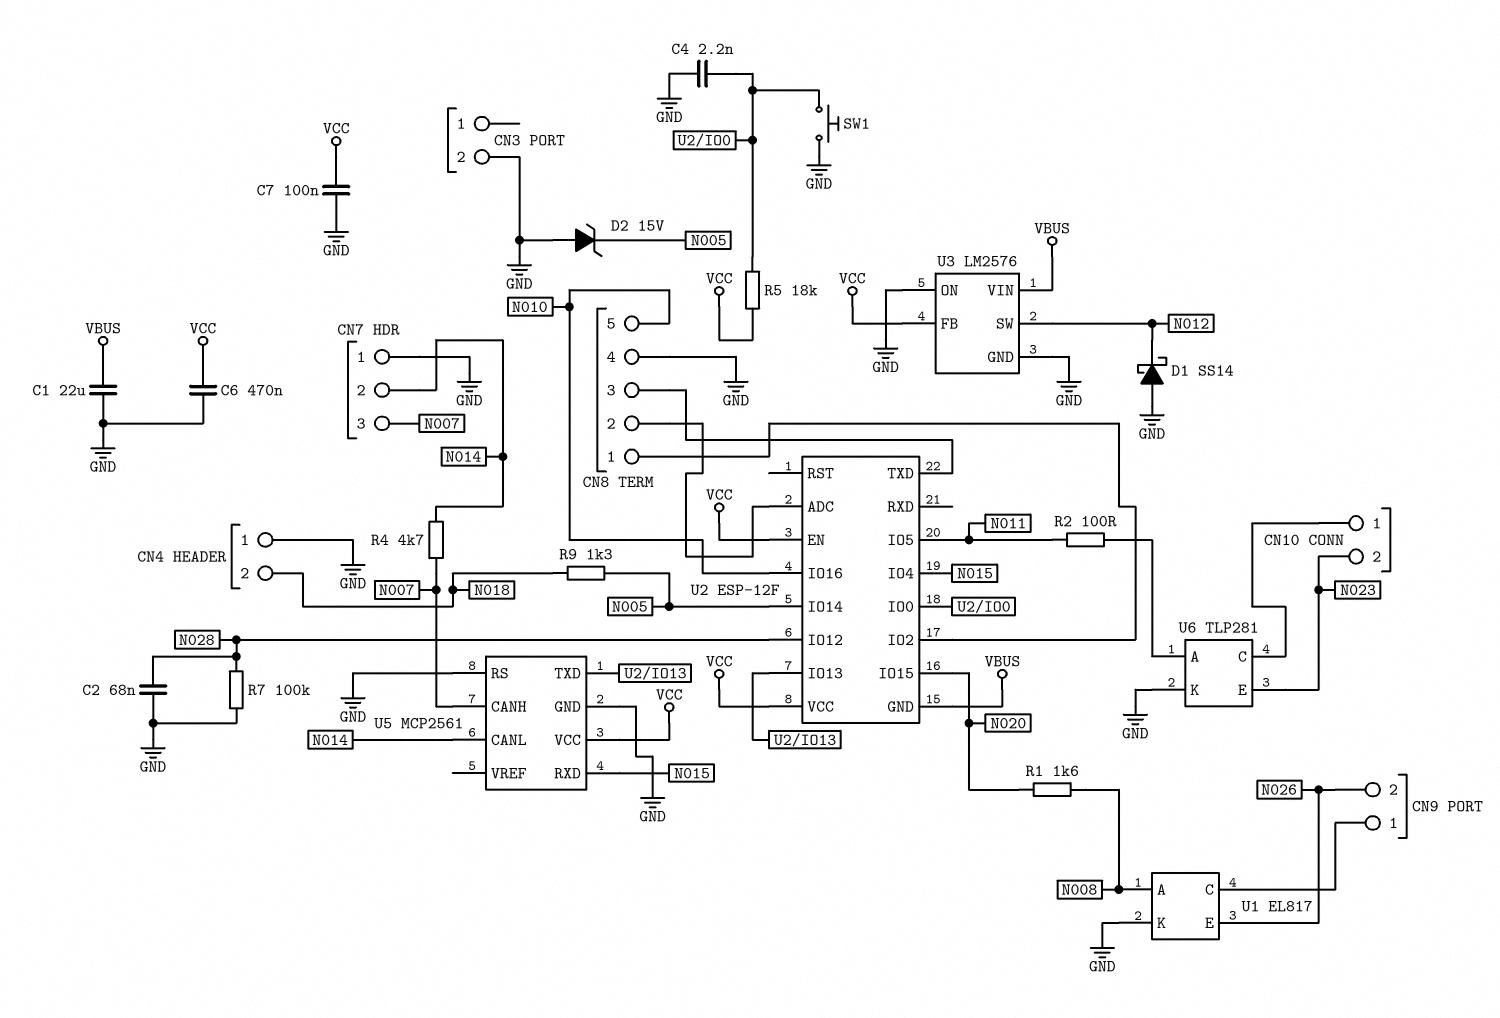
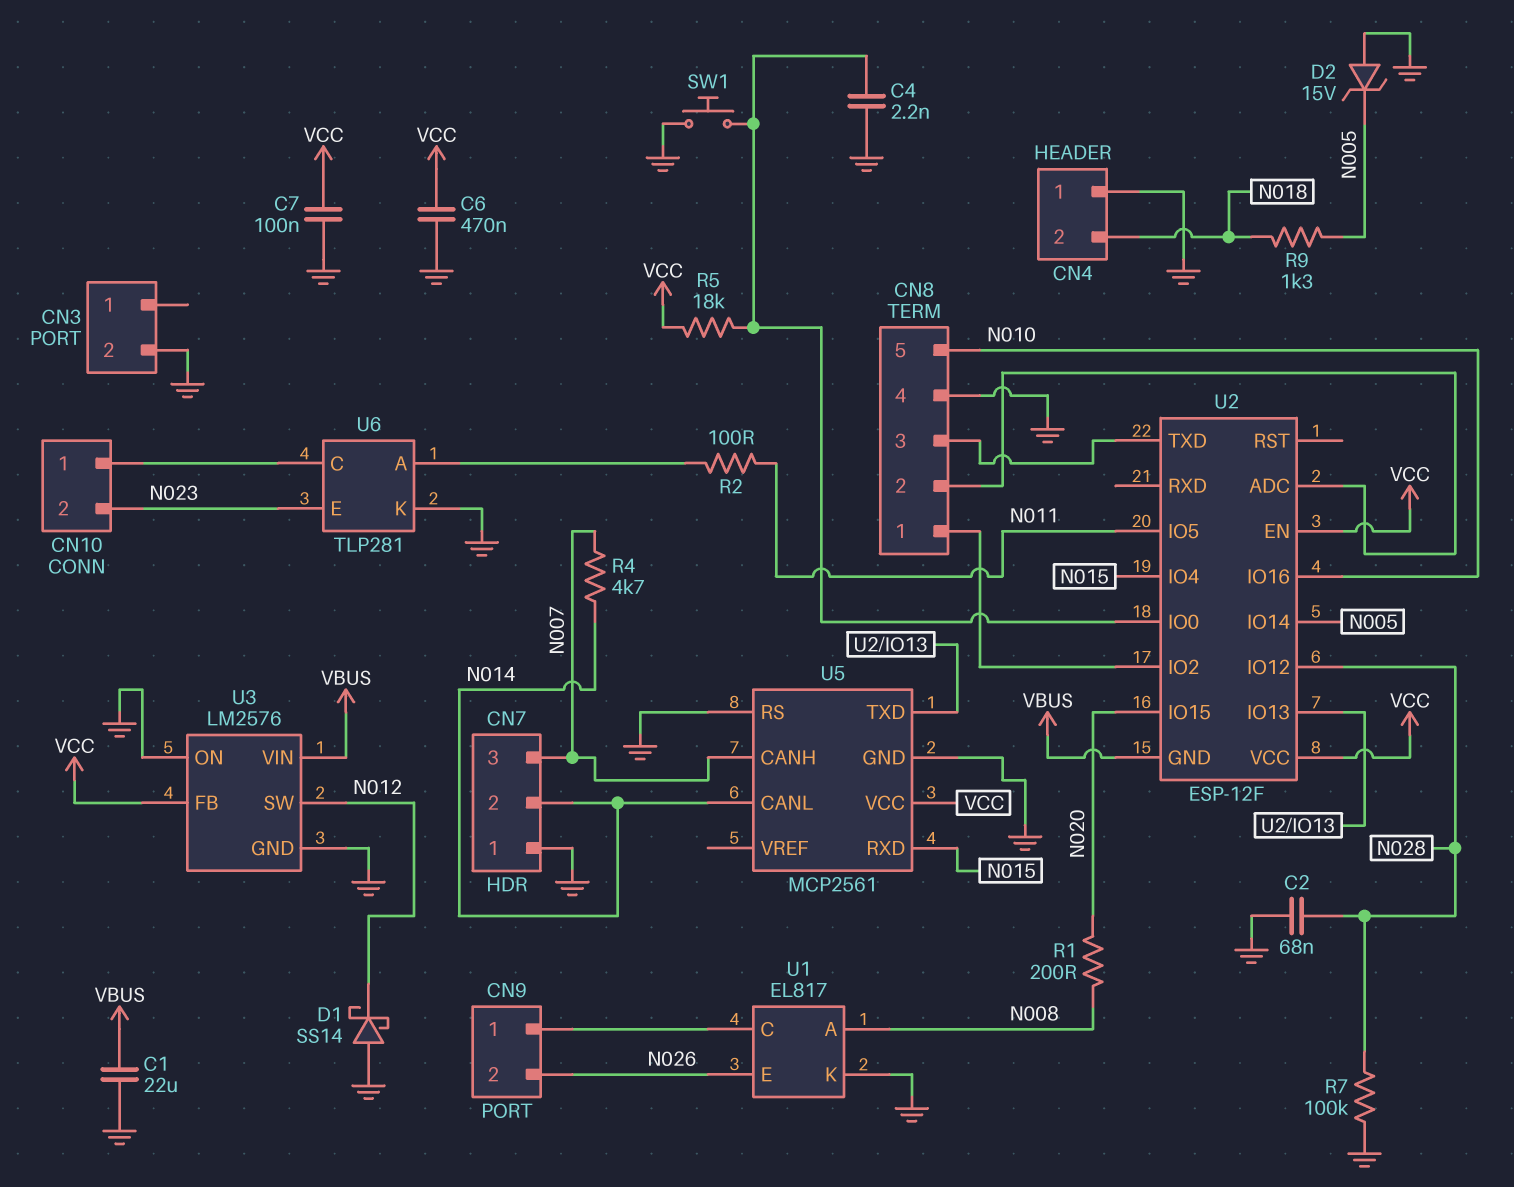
R1: 1.6k (N008, N020) -> 200 (N008, N020)

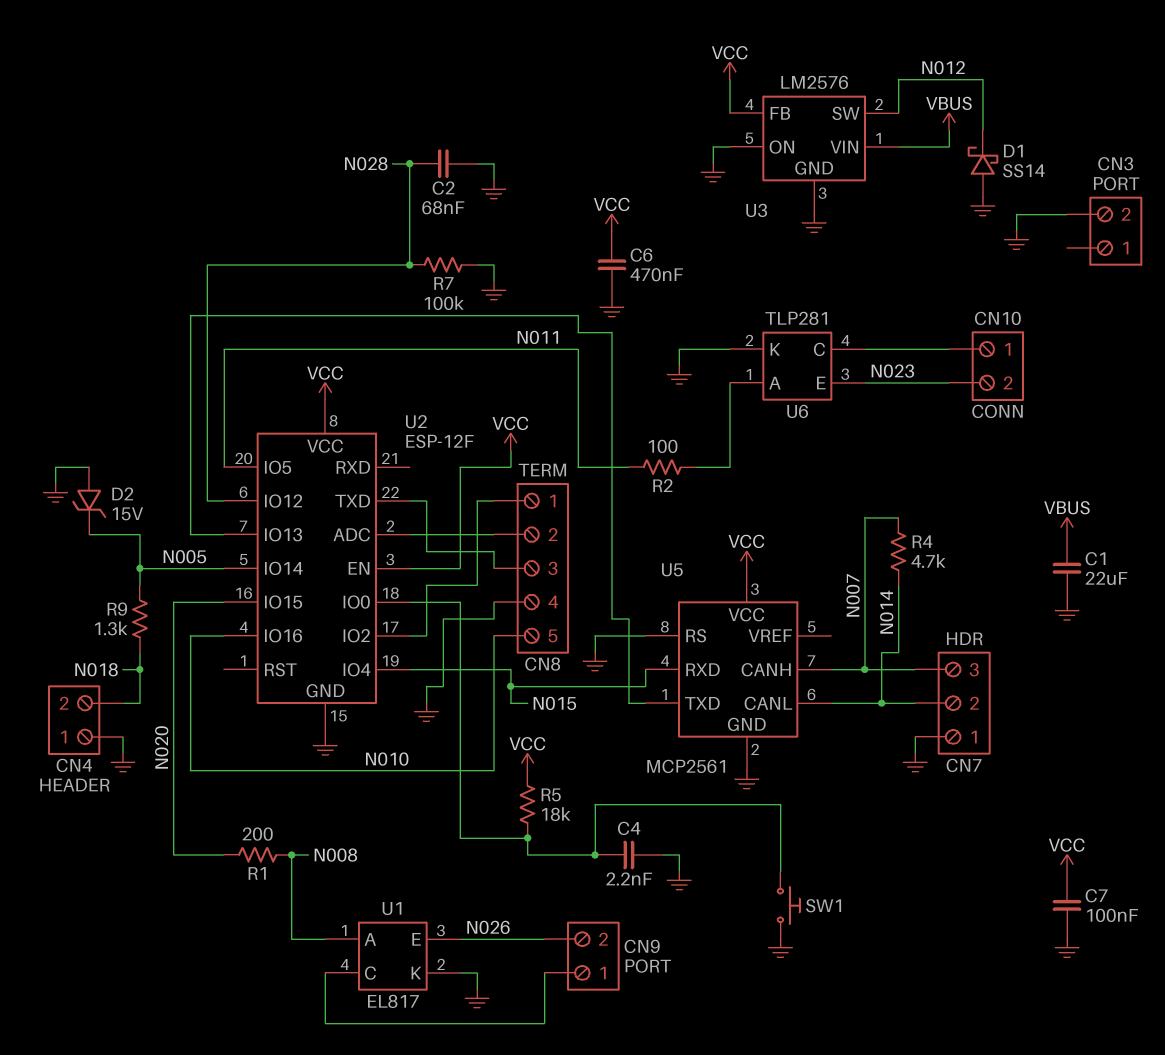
U2 pin GND: VBUS -> GND

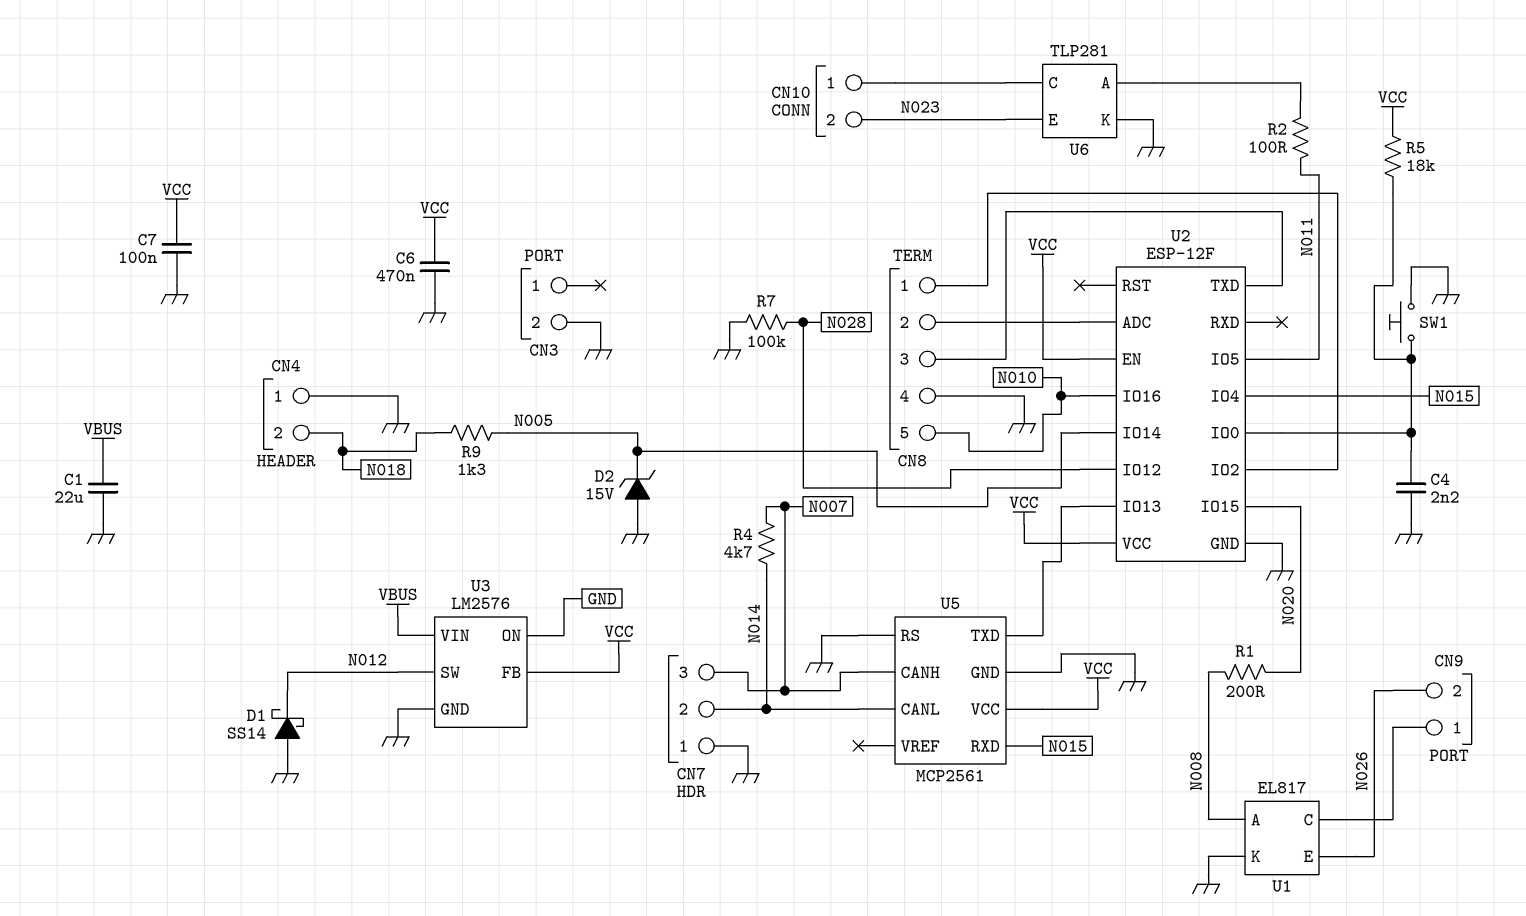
C2: 68nF (GND, N028) -> none

